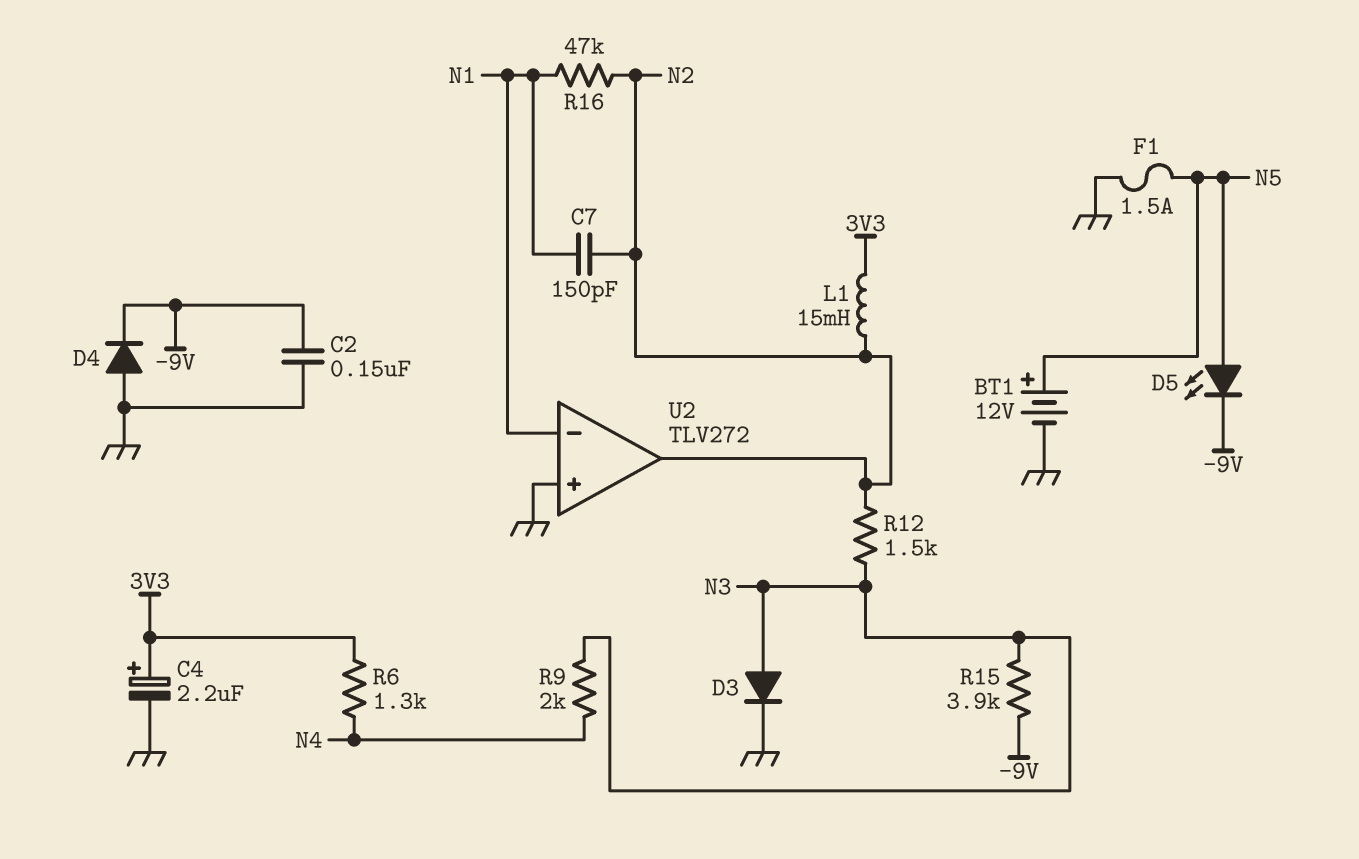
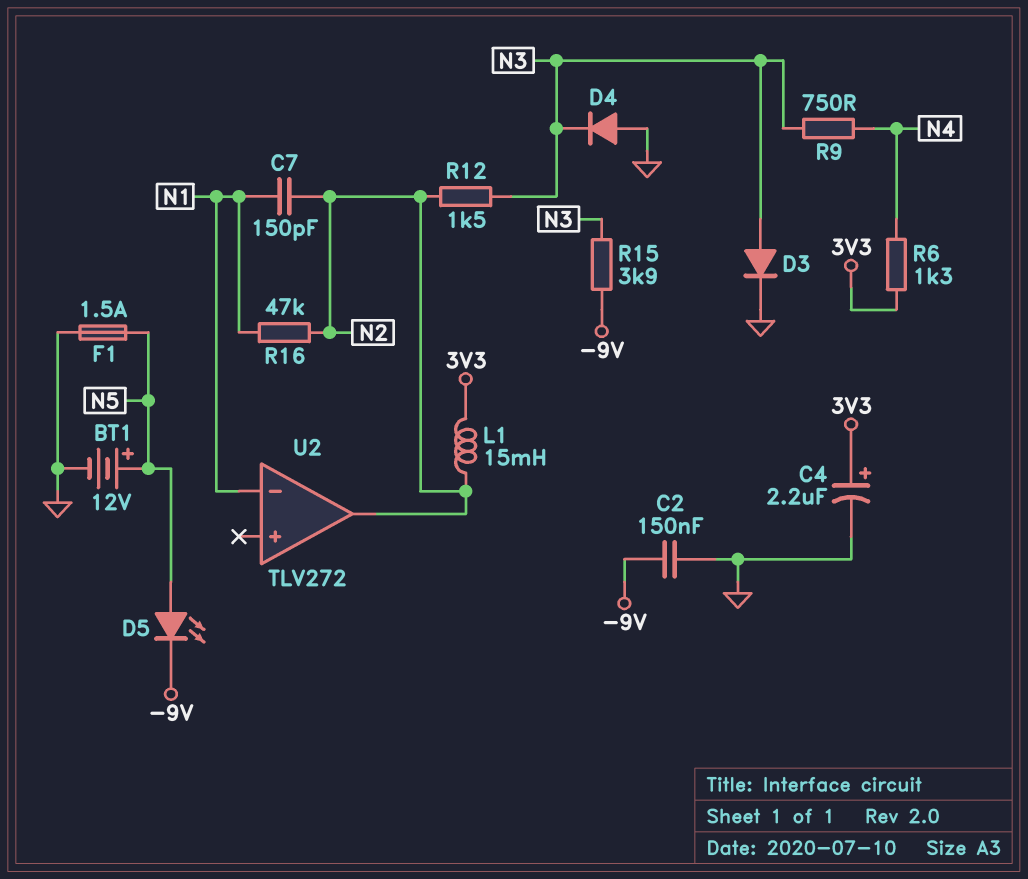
D4: diode (A GND, K -9V) -> diode (A GND, K N3)
R9: 2k (N3, N4) -> 750 (N3, N4)
U2 pin in+: GND -> none

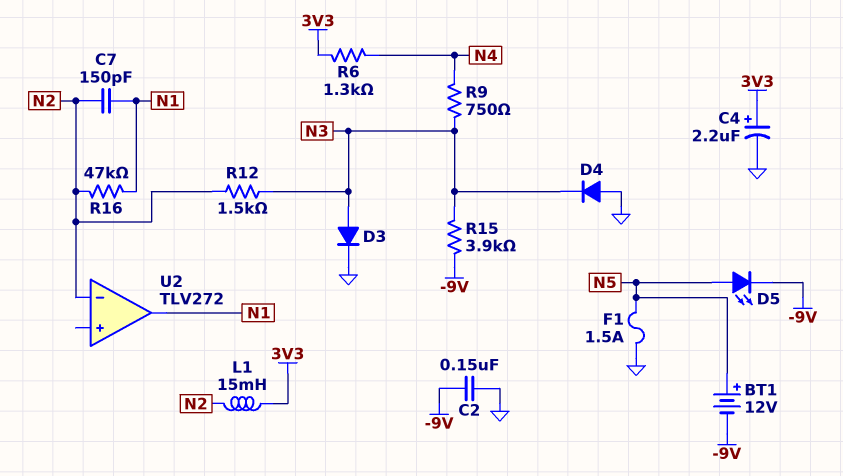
BT1: 12V (plus N5, minus GND) -> 12V (plus N5, minus -9V)
U2 pin in-: N1 -> N2
U2 pin out: N2 -> N1

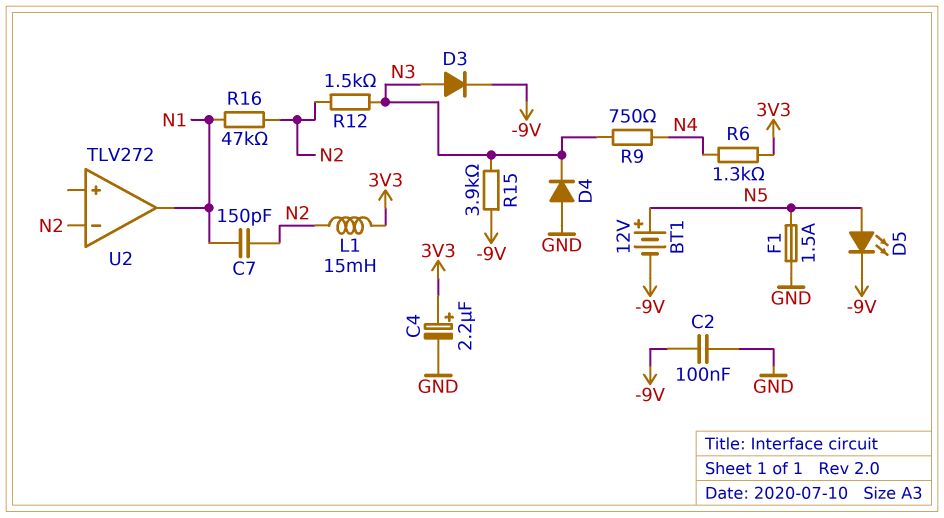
C2: 150nF (-9V, GND) -> 100nF (-9V, GND)
D3: diode (A N3, K GND) -> diode (A N3, K -9V)

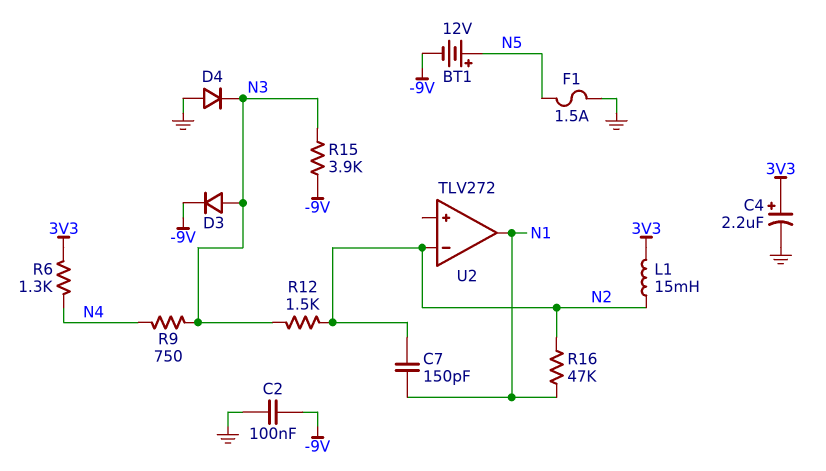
D5: LED (A N5, K -9V) -> none

